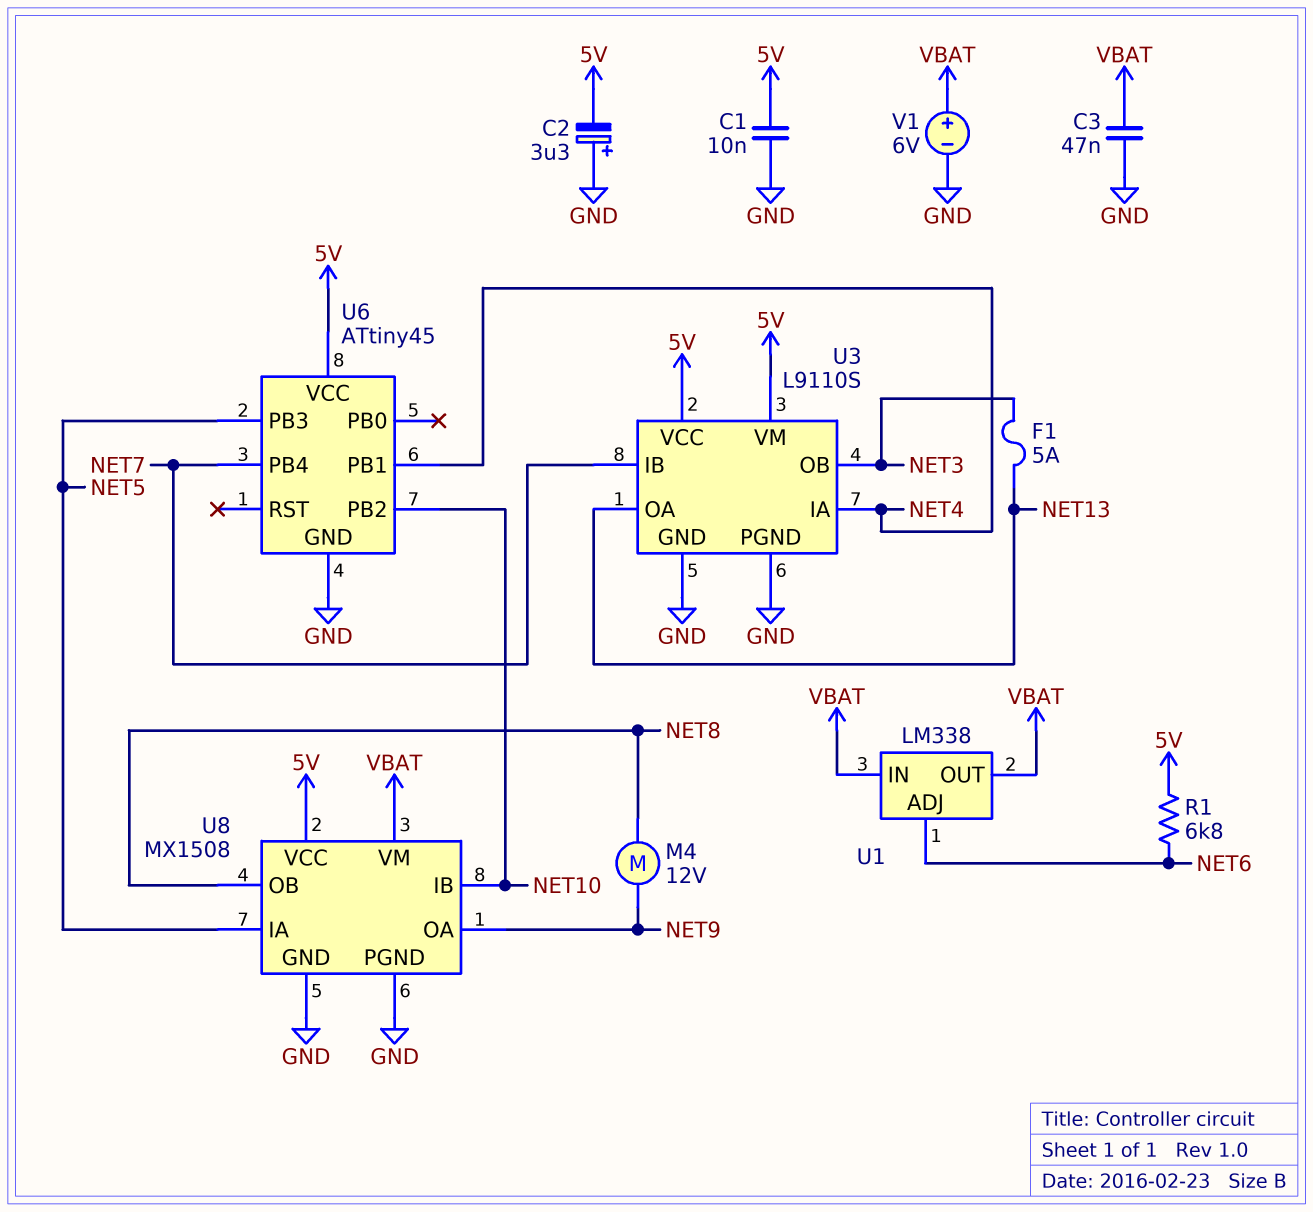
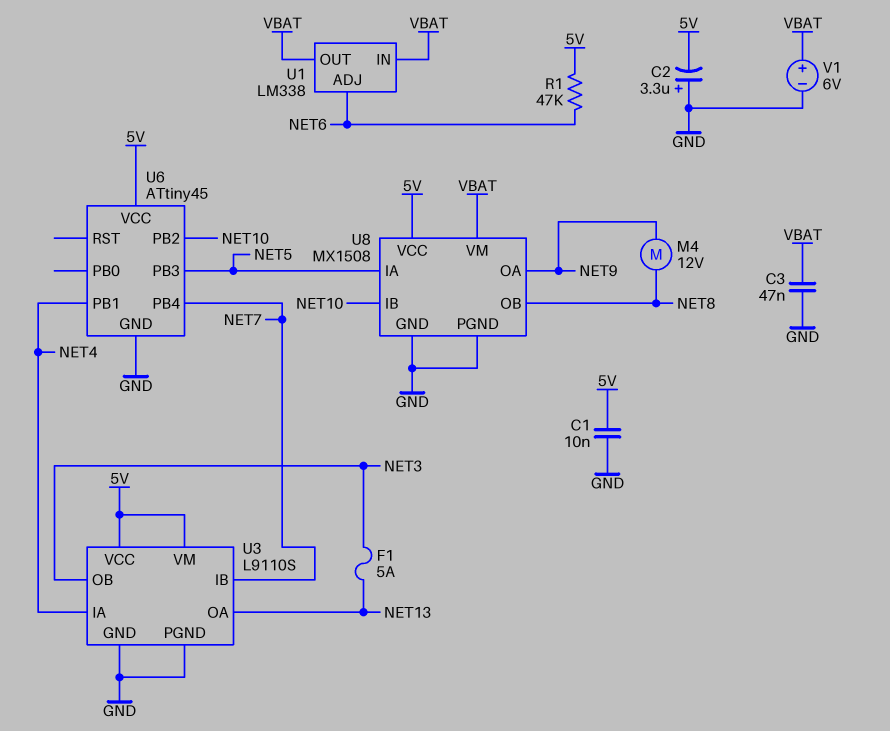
R1: 6.8k (5V, NET6) -> 47k (5V, NET6)

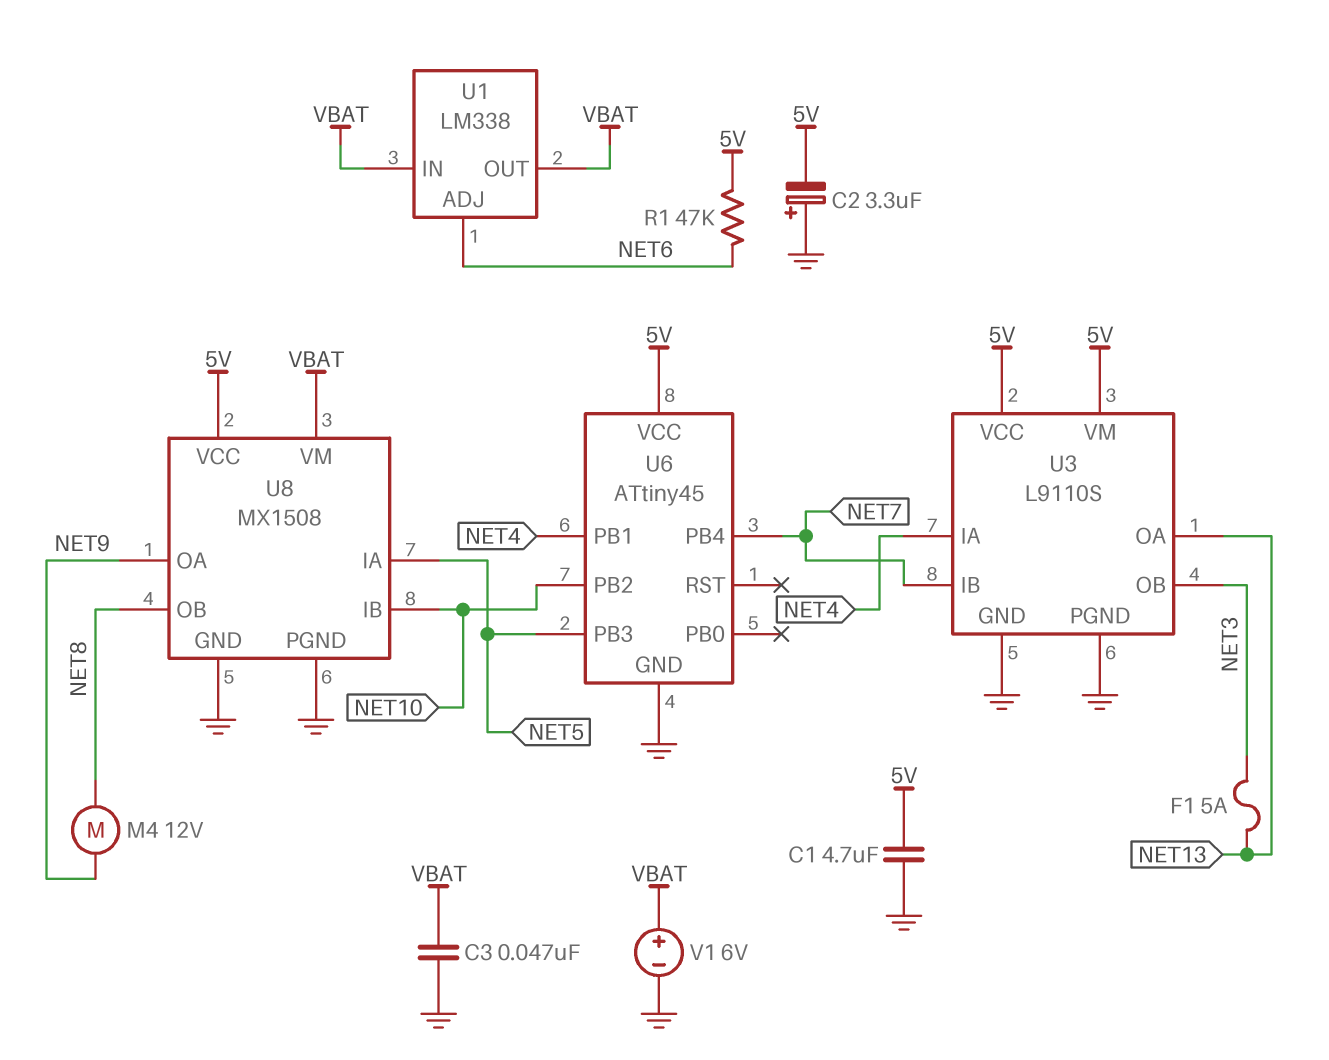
C1: 10nF (5V, GND) -> 4.7uF (5V, GND)

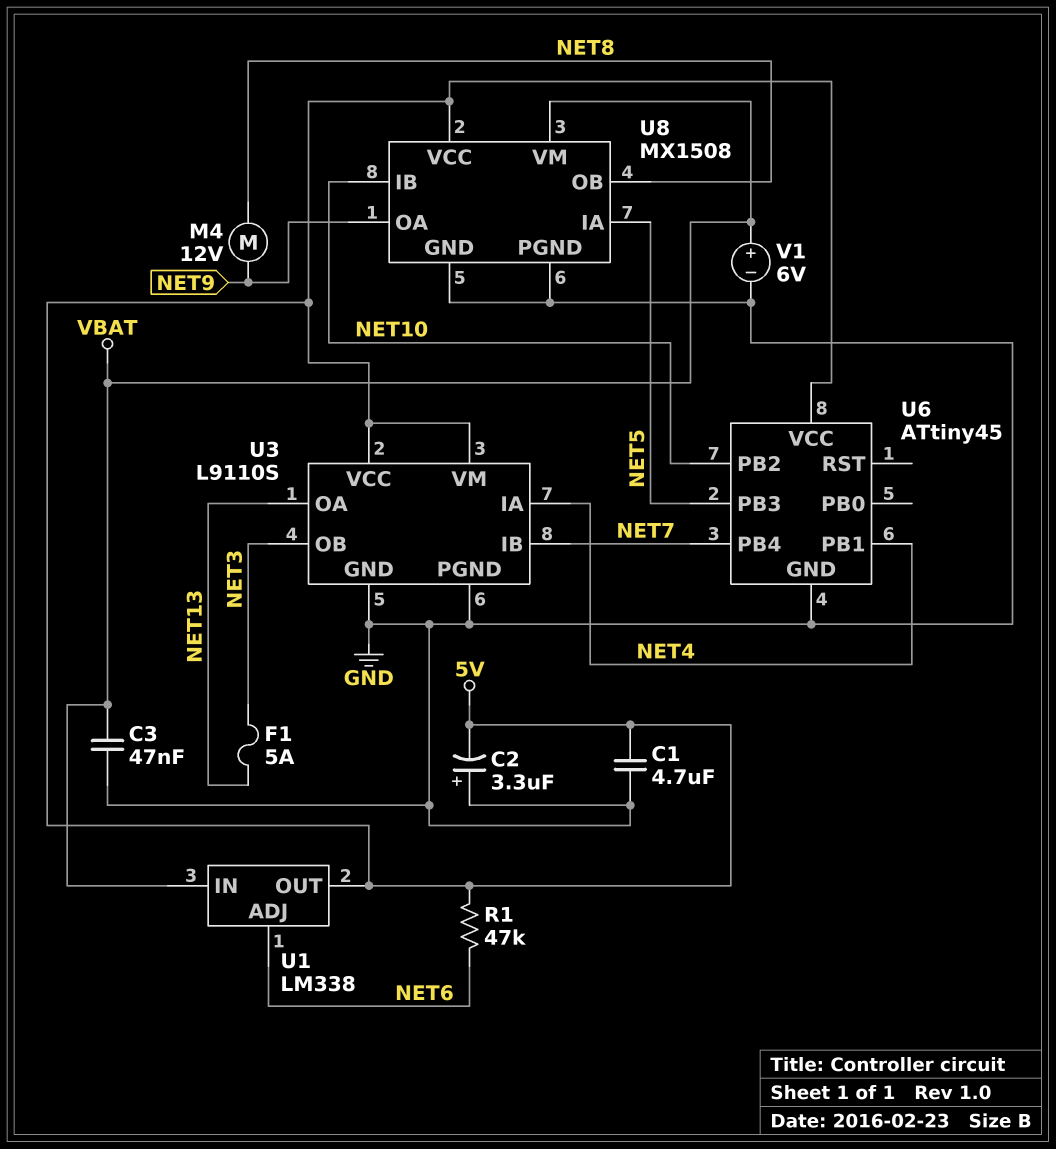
U1 pin OUT: VBAT -> 5V

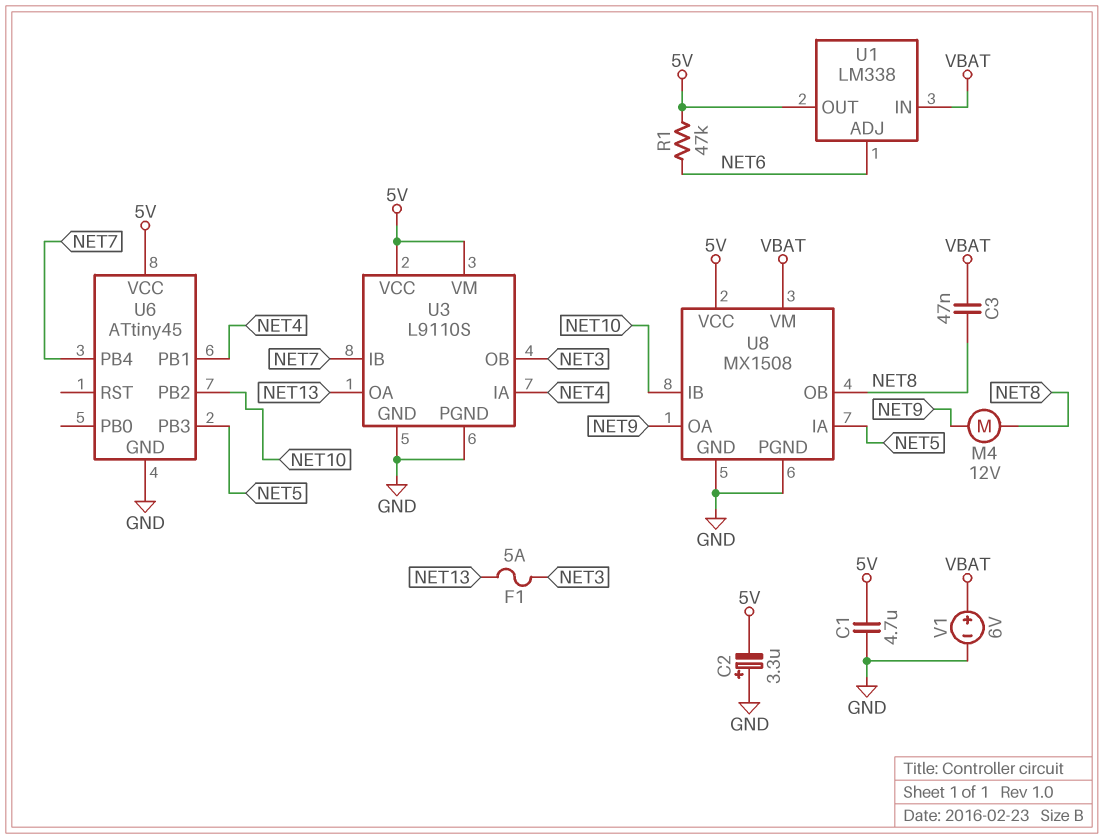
C3: 47nF (GND, VBAT) -> 47nF (NET8, VBAT)

